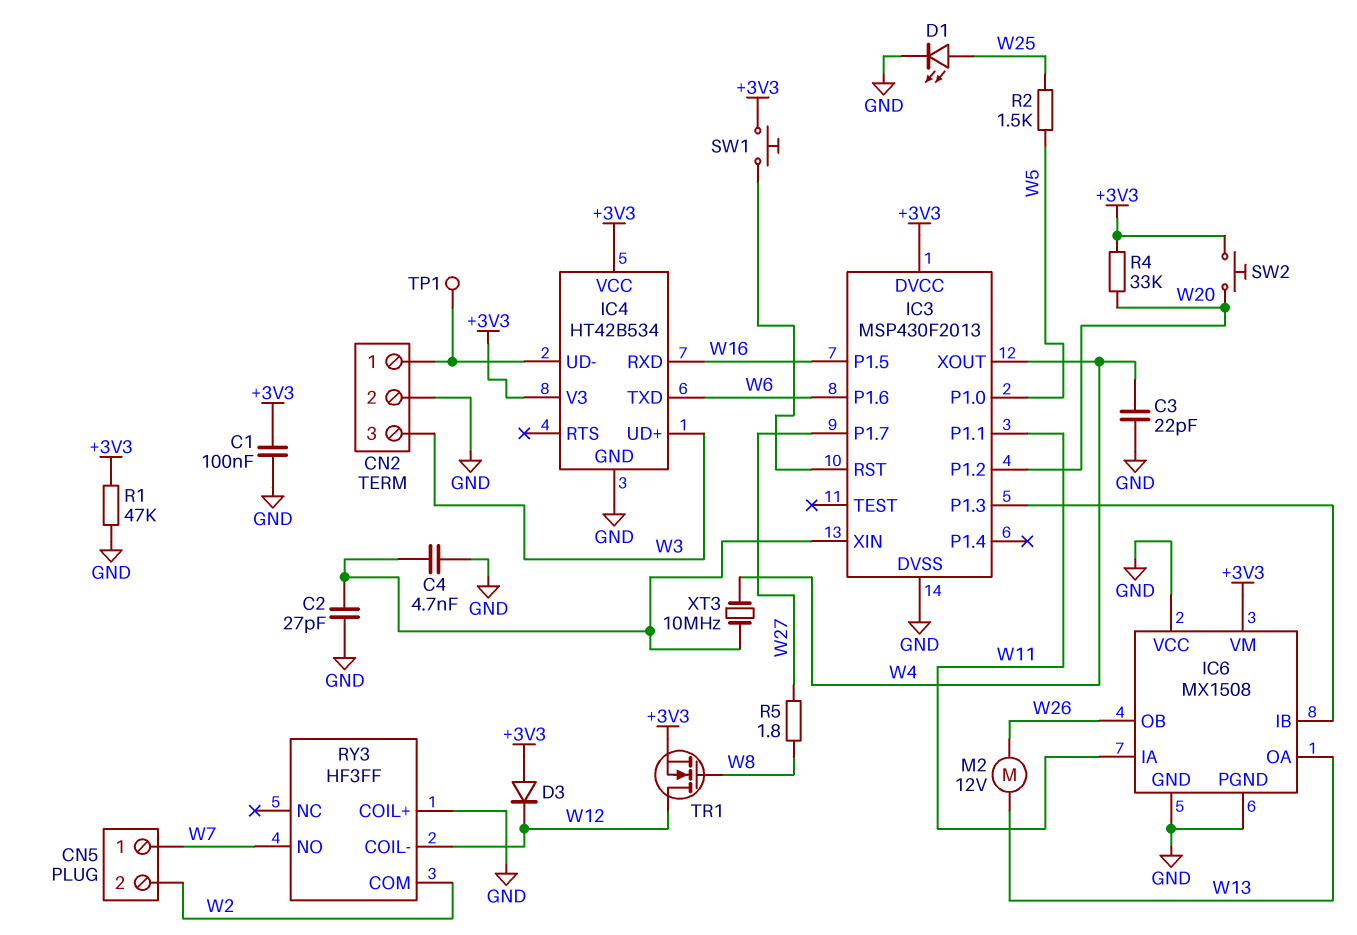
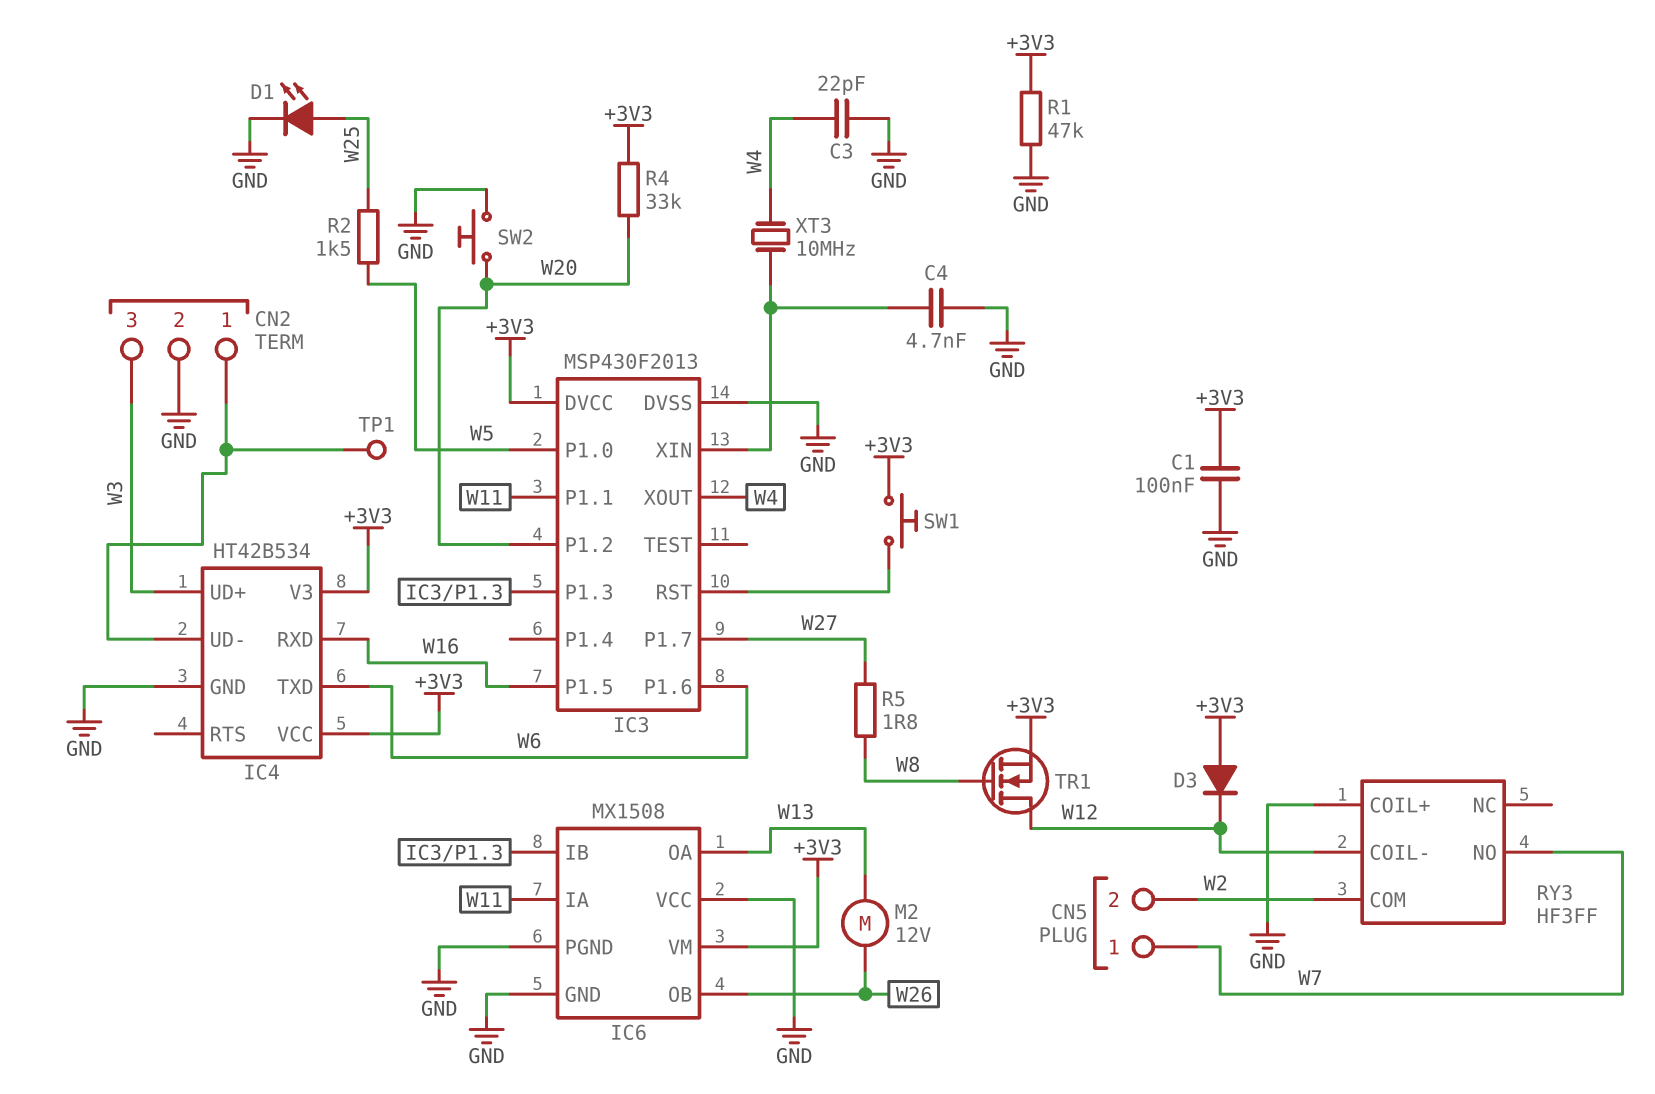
C2: 27pF (GND, IC3/XIN) -> none
SW2: button (+3V3, W20) -> button (GND, W20)

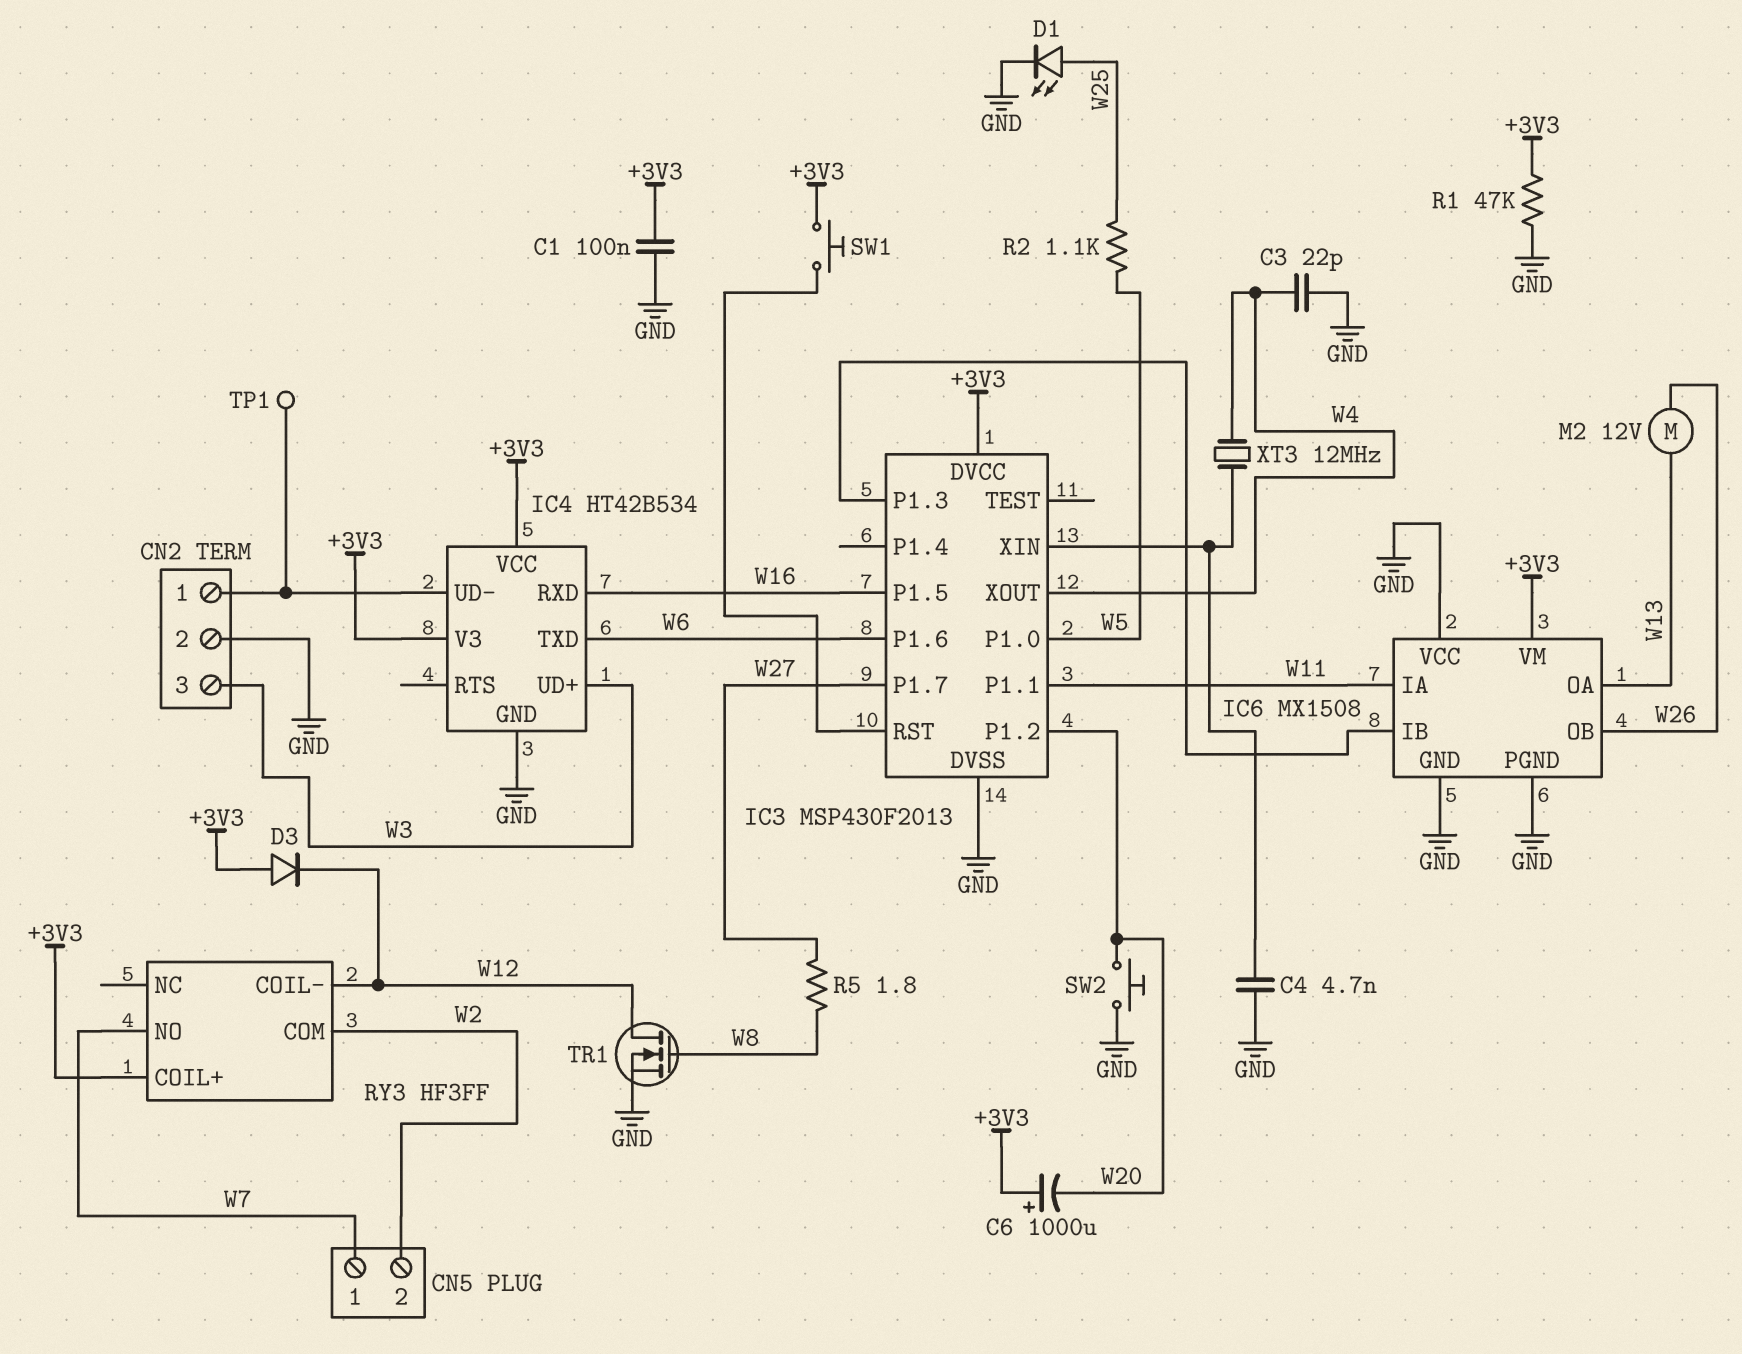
C6: none -> 1000uF (plus +3V3, minus W20)
R2: 1.5k (W5, W25) -> 1.1k (W5, W25)
R4: 33k (+3V3, W20) -> none
RY3 pin COIL+: GND -> +3V3
TR1: NMOS (G W8, D W12, S +3V3) -> NMOS (G W8, D W12, S GND)
XT3: 10MHz (IC3/XIN, W4) -> 12MHz (IC3/XIN, W4)

